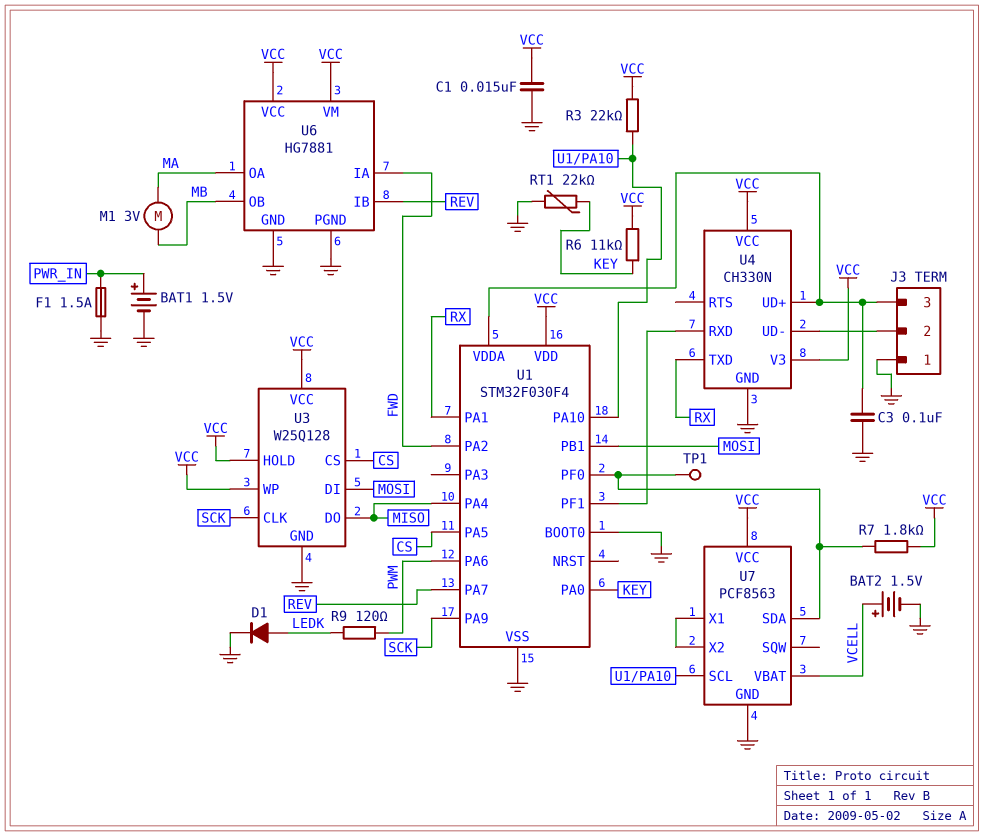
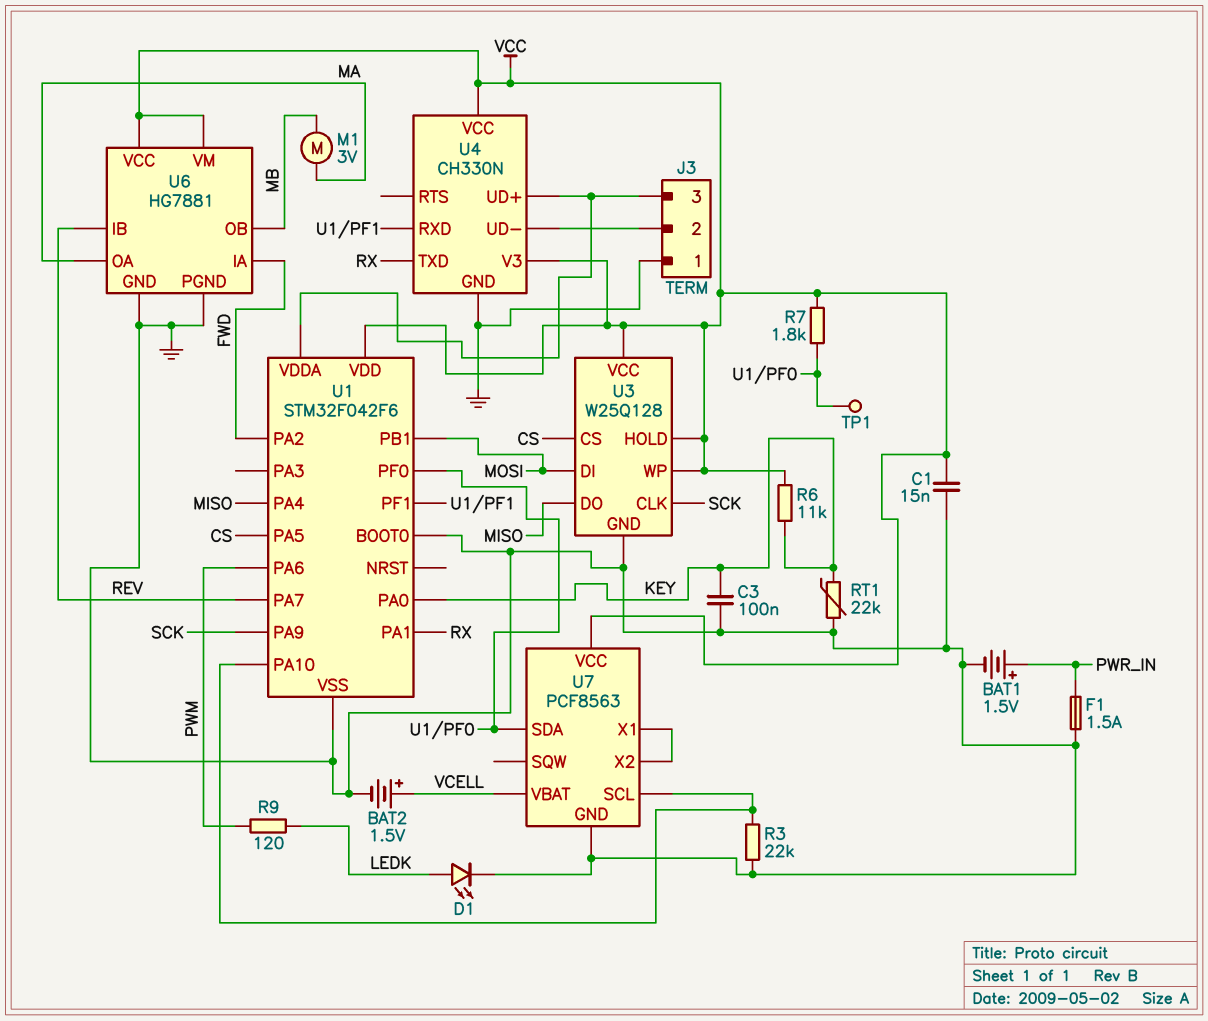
C3: 100nF (GND, J3/3) -> 100nF (GND, KEY)
D1: diode (A LEDK, K GND) -> LED (A LEDK, K GND)
R3: 22k (U1/PA10, VCC) -> 22k (GND, U1/PA10)
U1: STM32F030F4 -> STM32F042F6

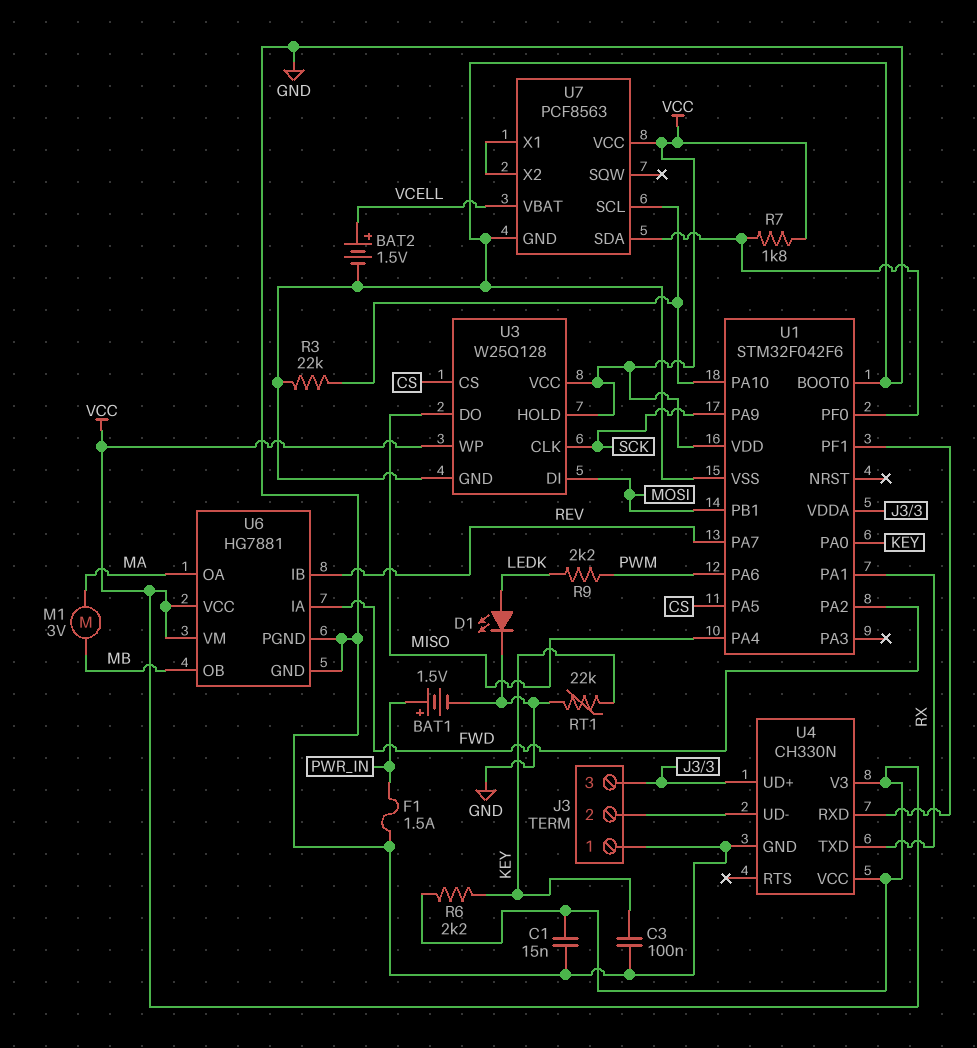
R6: 11k (KEY, VCC) -> 2.2k (KEY, VCC)
R9: 120 (LEDK, PWM) -> 2.2k (LEDK, PWM)
TP1: test point (U1/PF0) -> none

